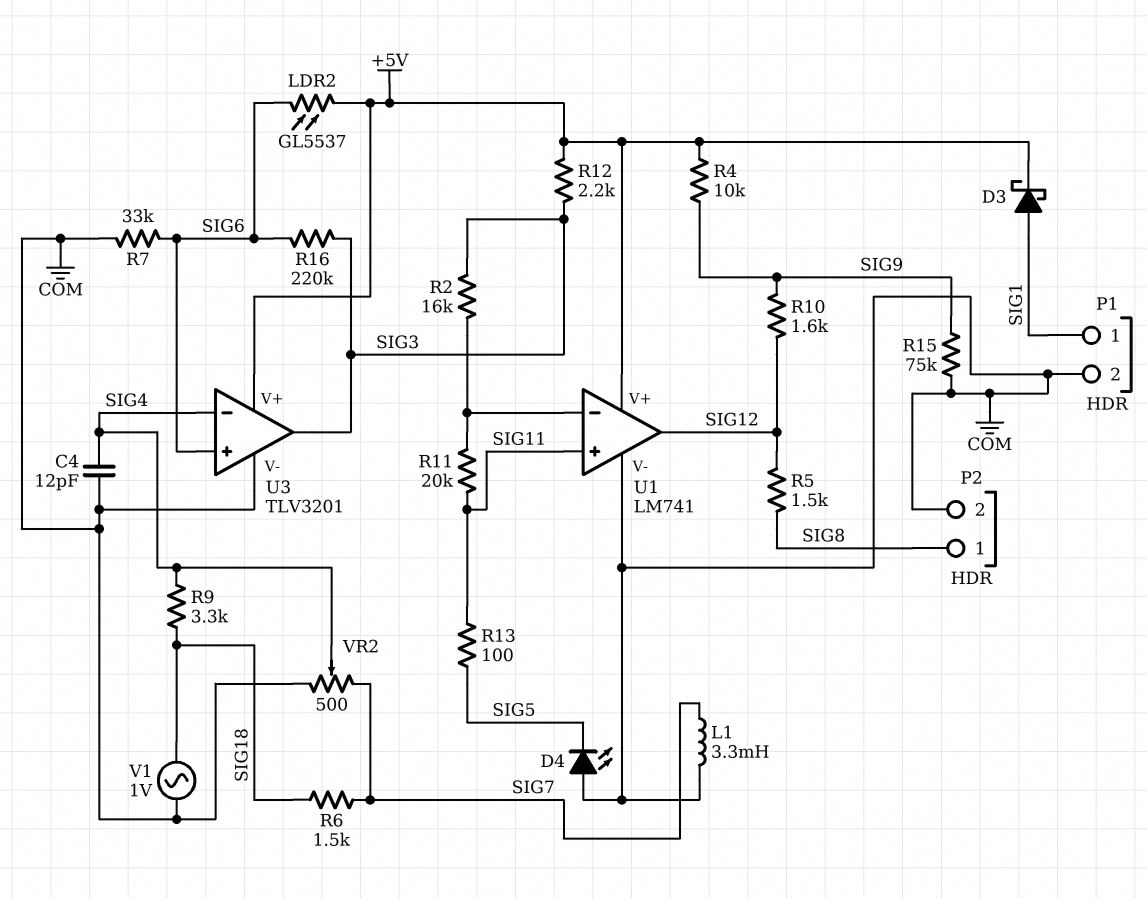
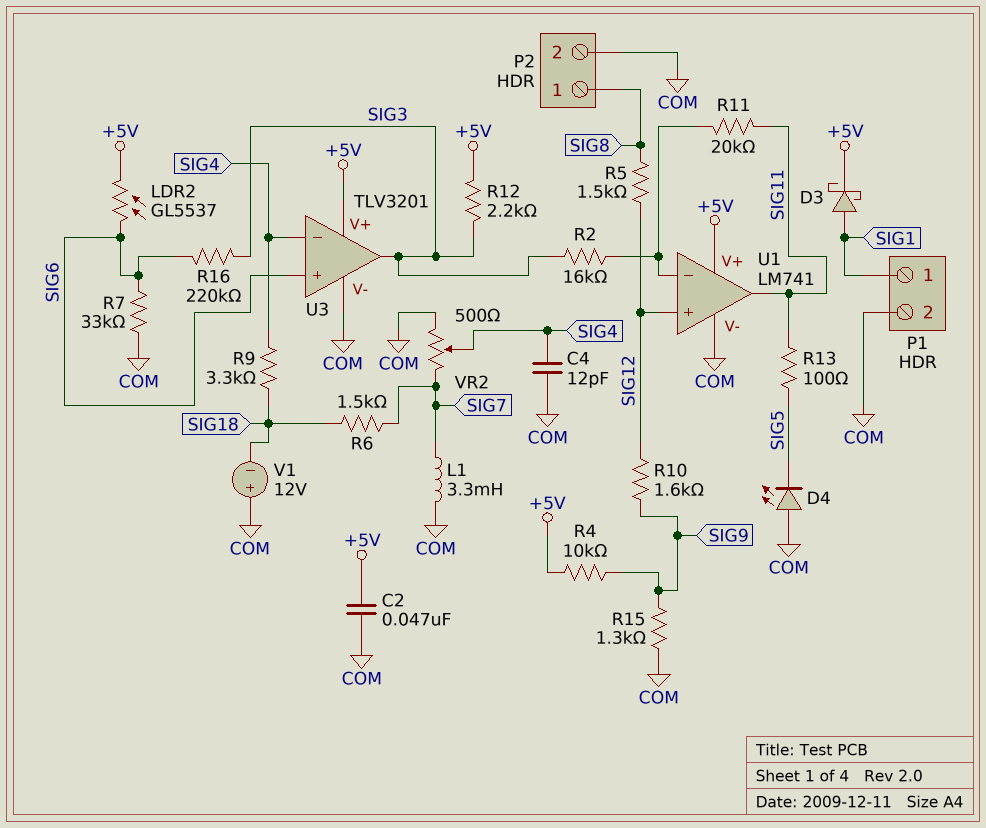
C2: none -> 47nF (+5V, COM)
R15: 75k (COM, SIG9) -> 1.3k (COM, SIG9)
U1 pin in+: SIG11 -> SIG12
U1 pin out: SIG12 -> SIG11
V1: AC 1V (COM, SIG18) -> 12V (plus COM, minus SIG18)

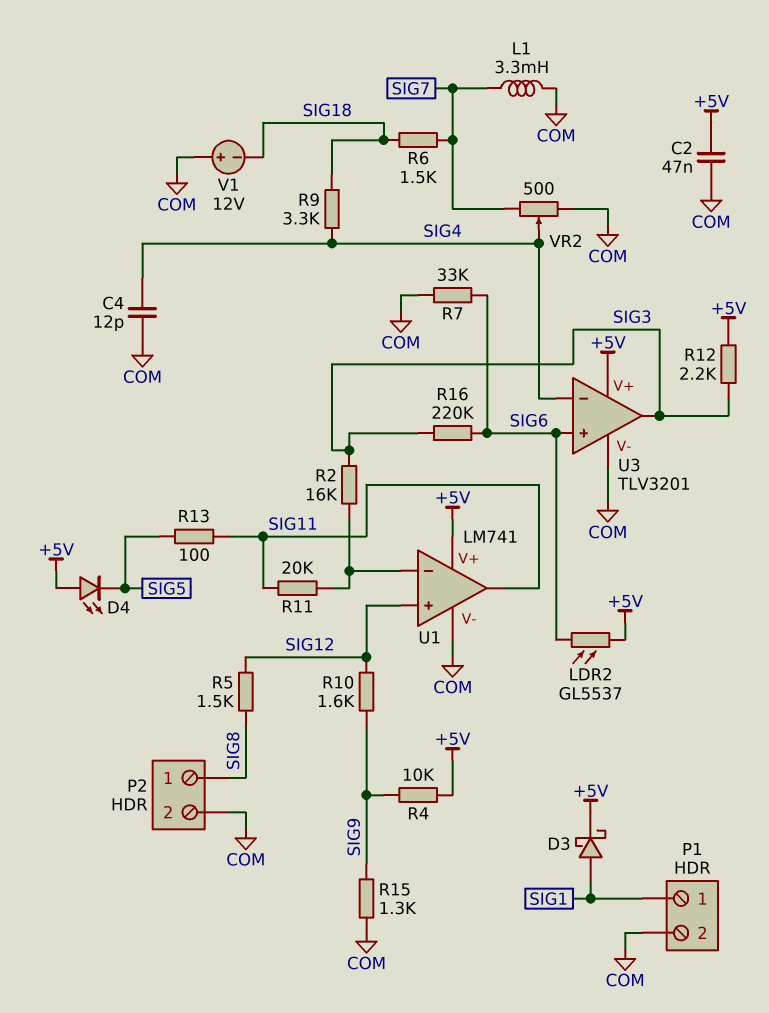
D4: LED (A COM, K SIG5) -> LED (A +5V, K SIG5)

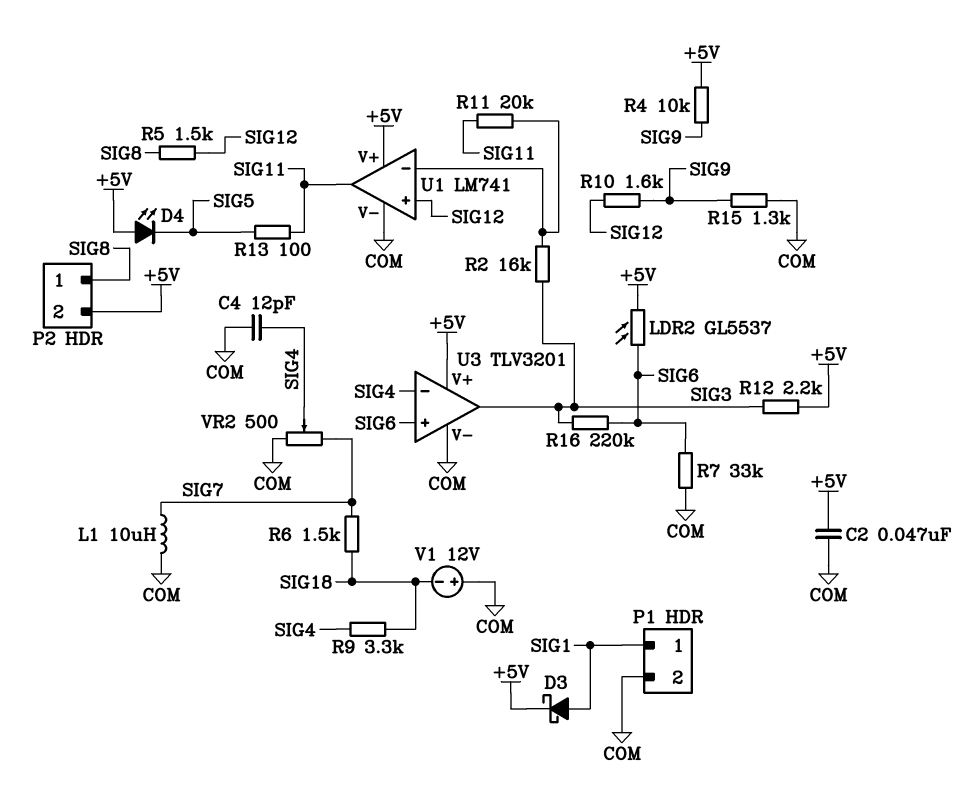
L1: 3.3mH (COM, SIG7) -> 10uH (COM, SIG7)
P2 pin 2: COM -> +5V

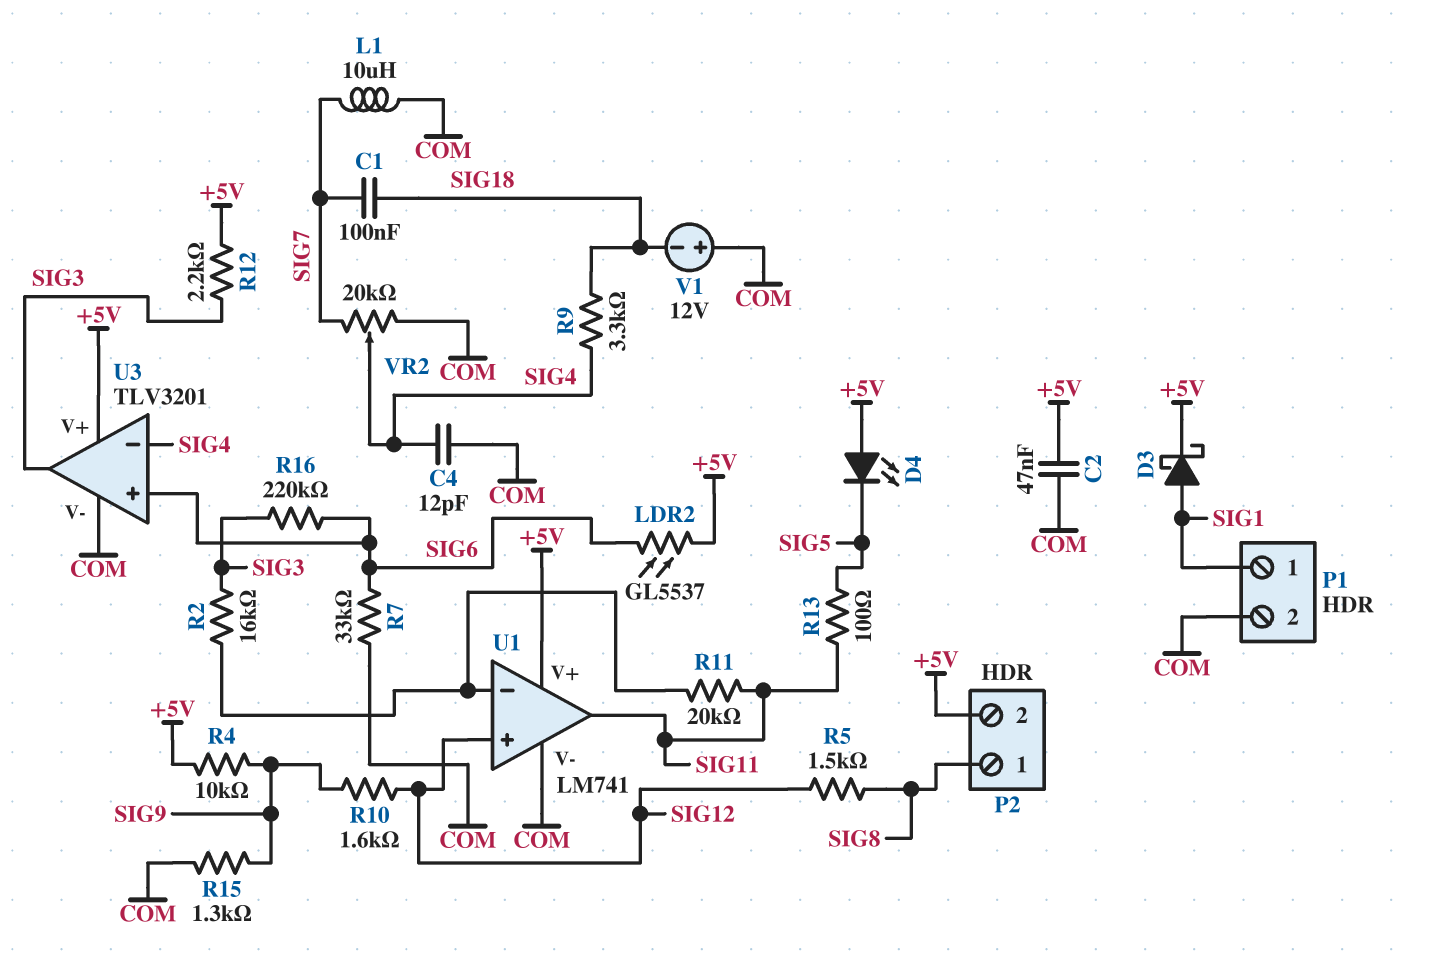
C1: none -> 100nF (SIG7, SIG18)
R6: 1.5k (SIG7, SIG18) -> none
VR2: 500 (COM, SIG7, wiper SIG4) -> 20k (COM, SIG7, wiper SIG4)

